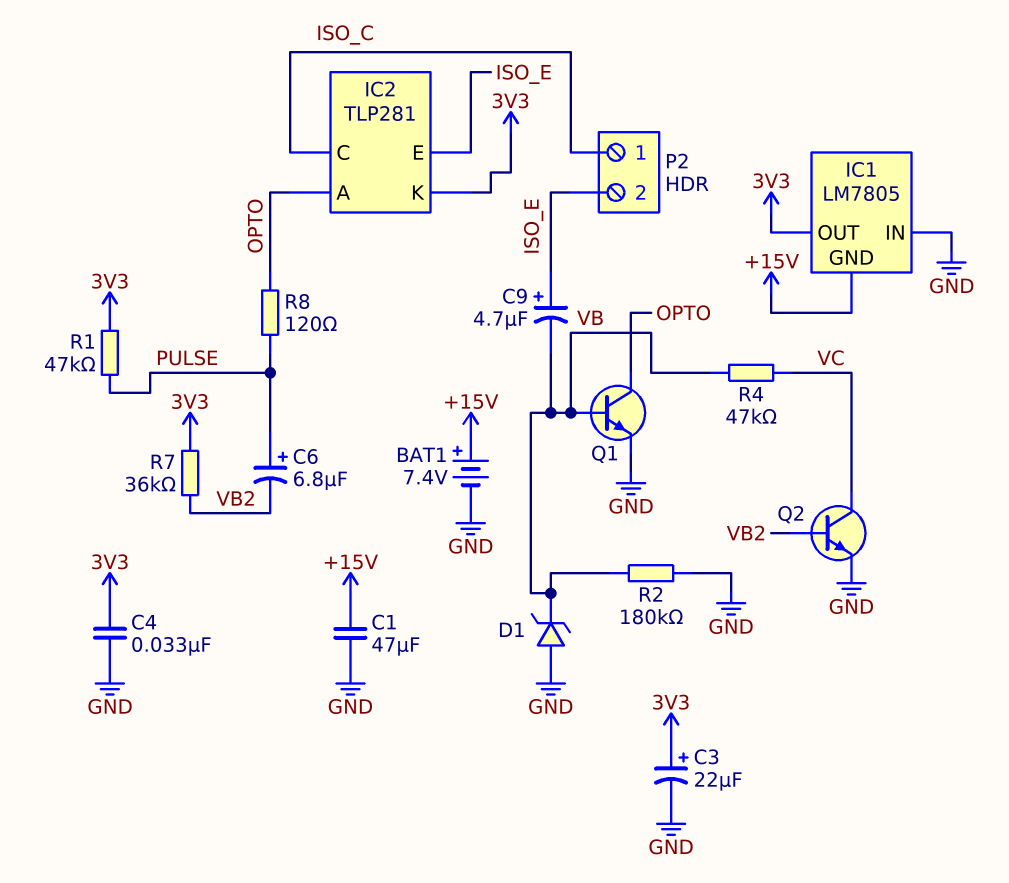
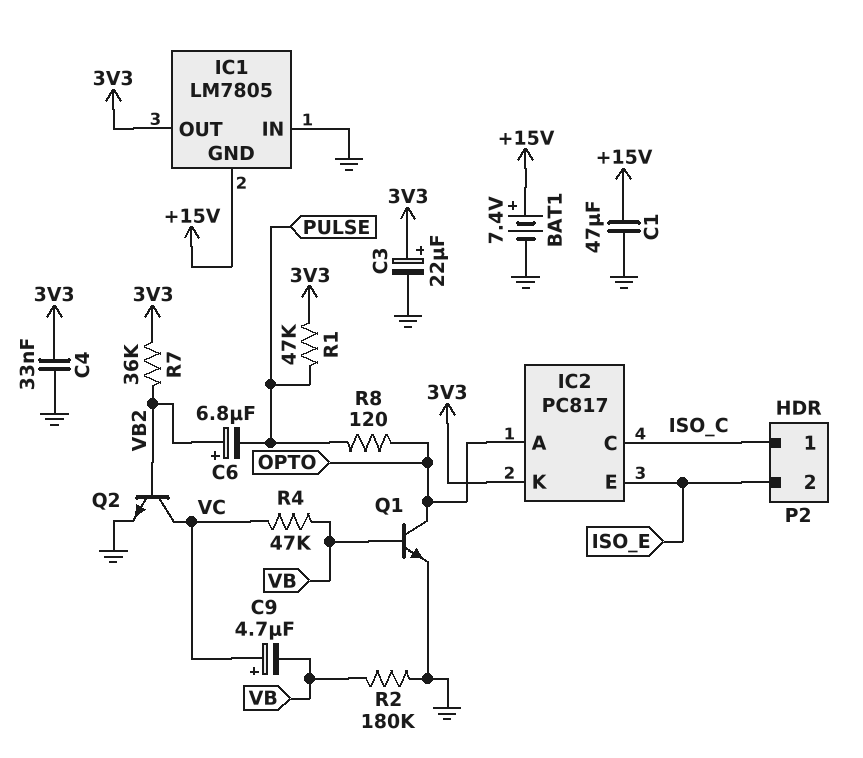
C6: 6.8uF (plus PULSE, minus VB2) -> 6.8uF (plus VB2, minus PULSE)
C9: 4.7uF (plus ISO_E, minus VB) -> 4.7uF (plus VC, minus VB)
D1: zener (A GND, K VB) -> none
IC2: TLP281 -> PC817

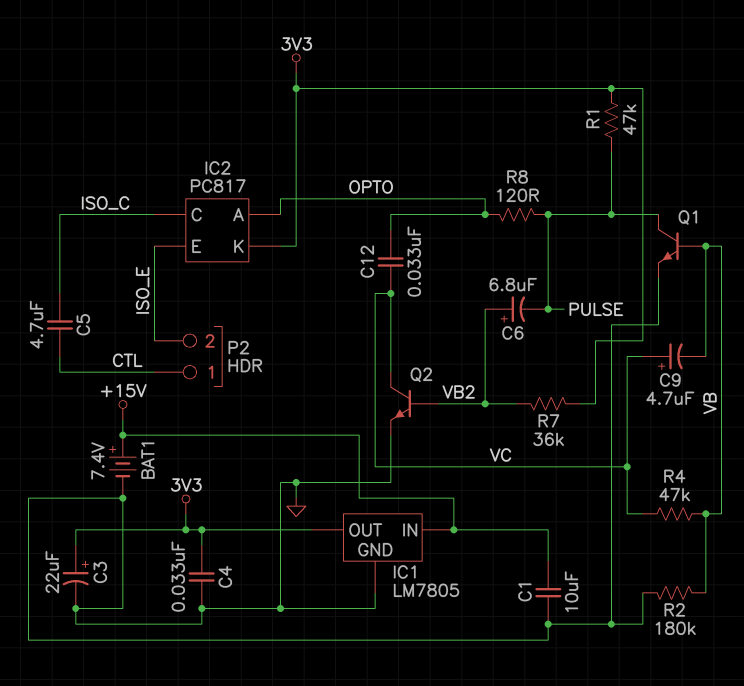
C1: 47uF (+15V, GND) -> 10uF (+15V, GND)
C5: none -> 4.7uF (CTL, ISO_C)
C12: none -> 33nF (OPTO, VC)
IC1 pin GND: +15V -> GND
IC1 pin IN: GND -> +15V
P2 pin 1: ISO_C -> CTL
Q1: NPN (B VB, C OPTO, E GND) -> NPN (B VB, C PULSE, E GND)

